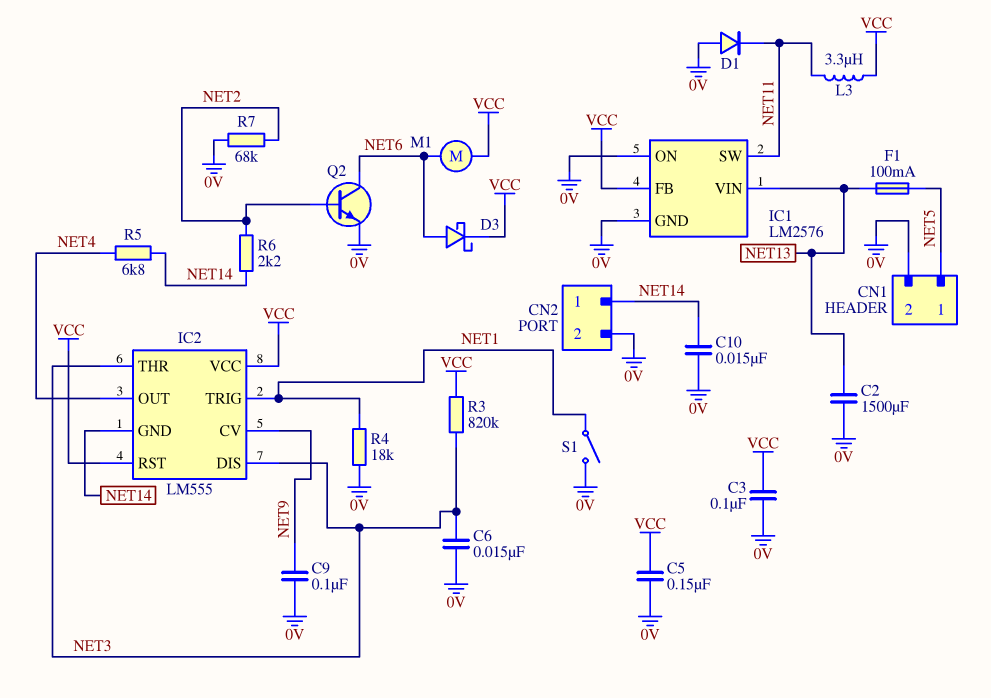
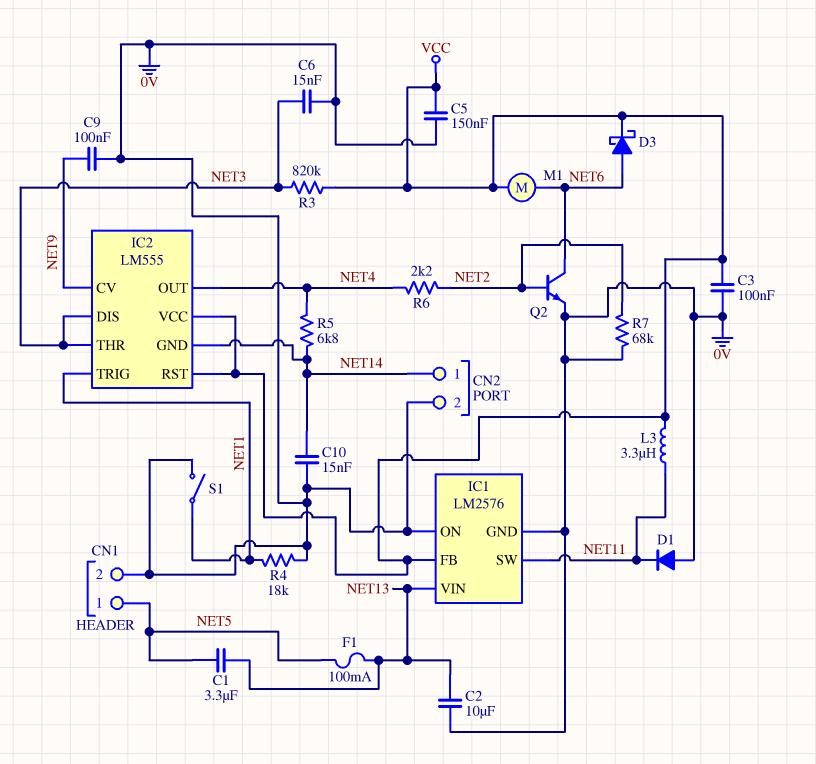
C1: none -> 3.3uF (NET5, NET13)
C2: 1500uF (0V, NET13) -> 10uF (0V, NET13)
R6: 2.2k (NET2, NET14) -> 2.2k (NET2, NET4)

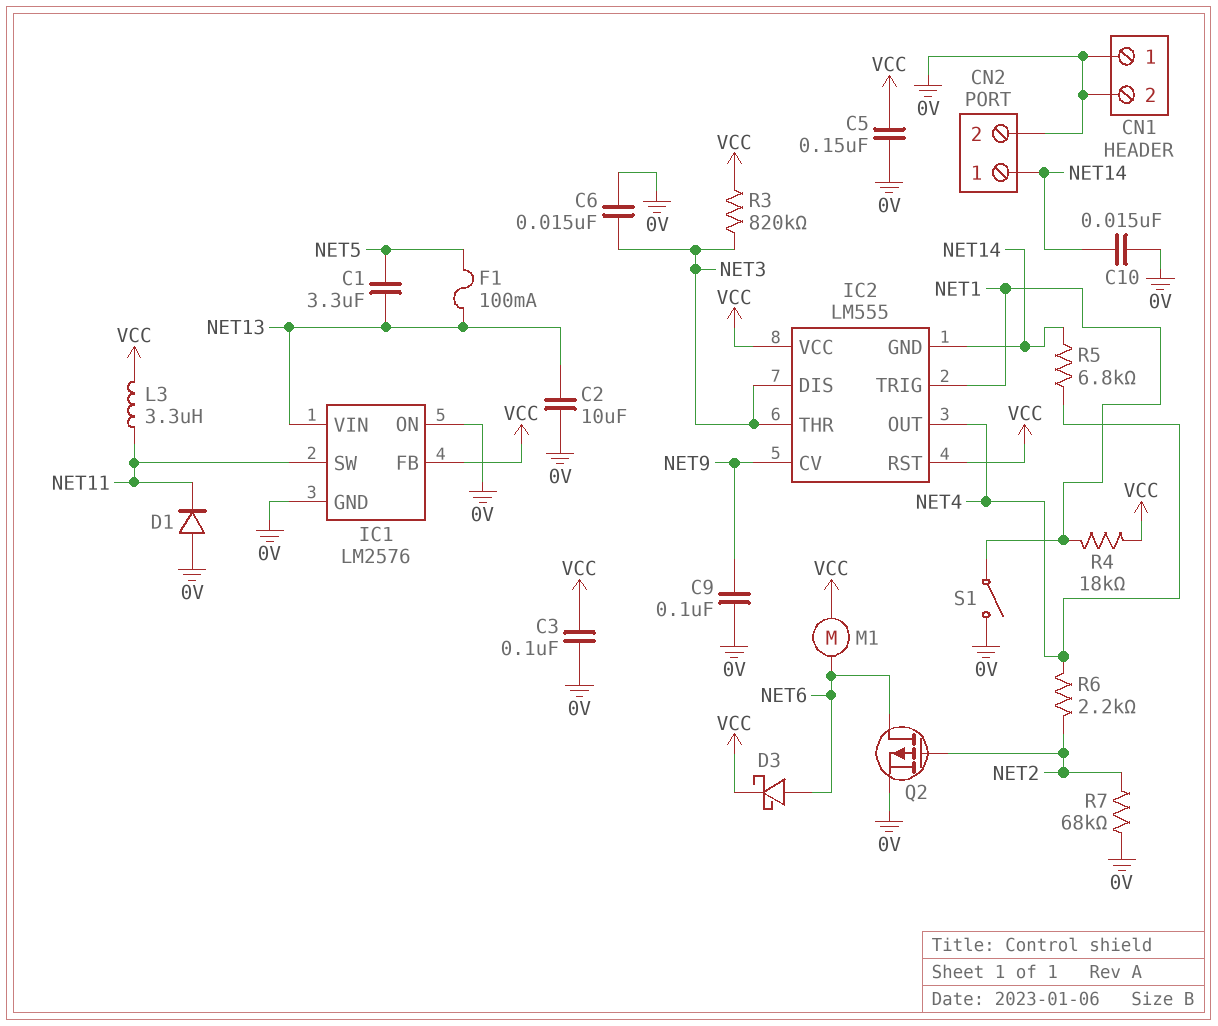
CN1 pin 1: NET5 -> 0V
Q2: NPN (B NET2, C NET6, E 0V) -> PMOS (G NET2, D NET6, S 0V)
R4: 18k (0V, NET1) -> 18k (NET1, VCC)

